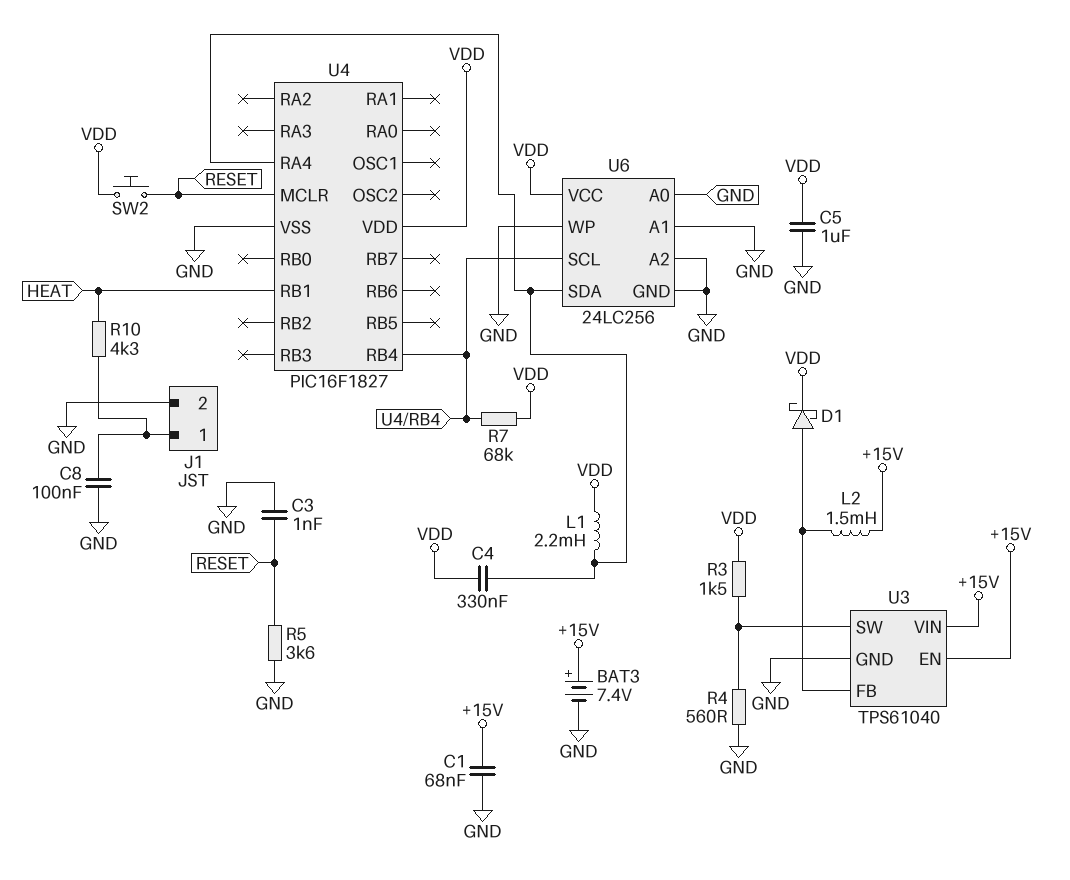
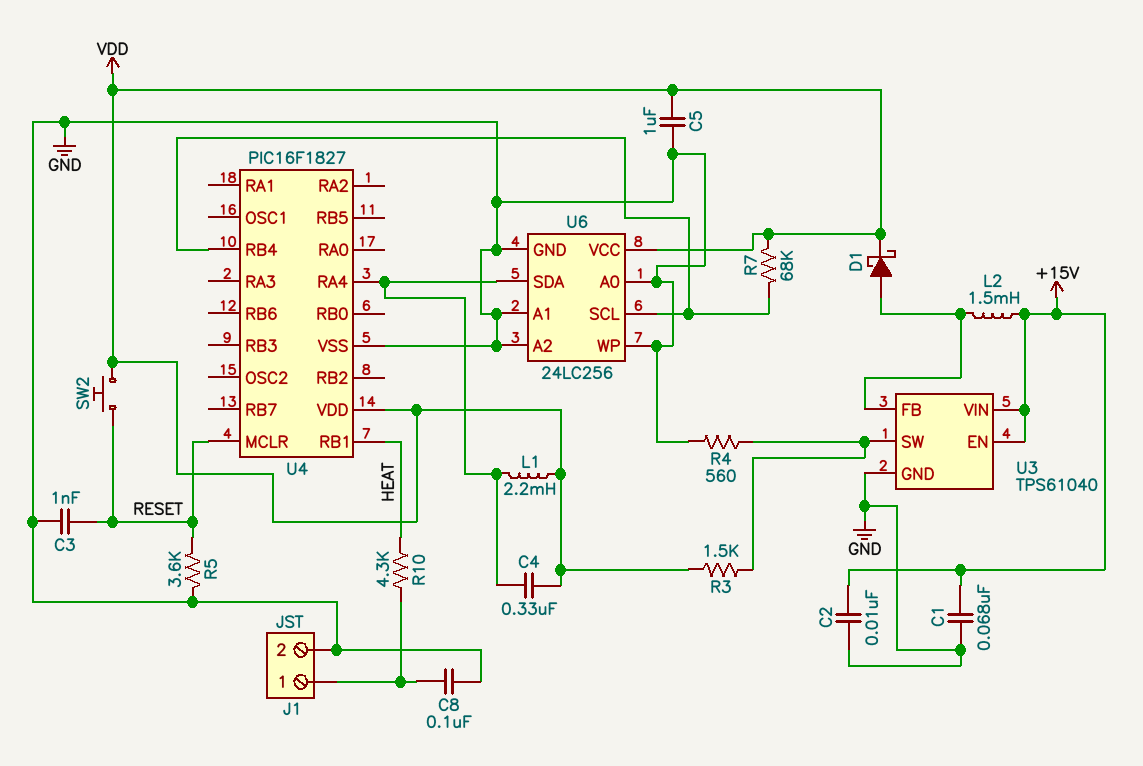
BAT3: 7.4V (plus +15V, minus GND) -> none
C2: none -> 10nF (+15V, GND)

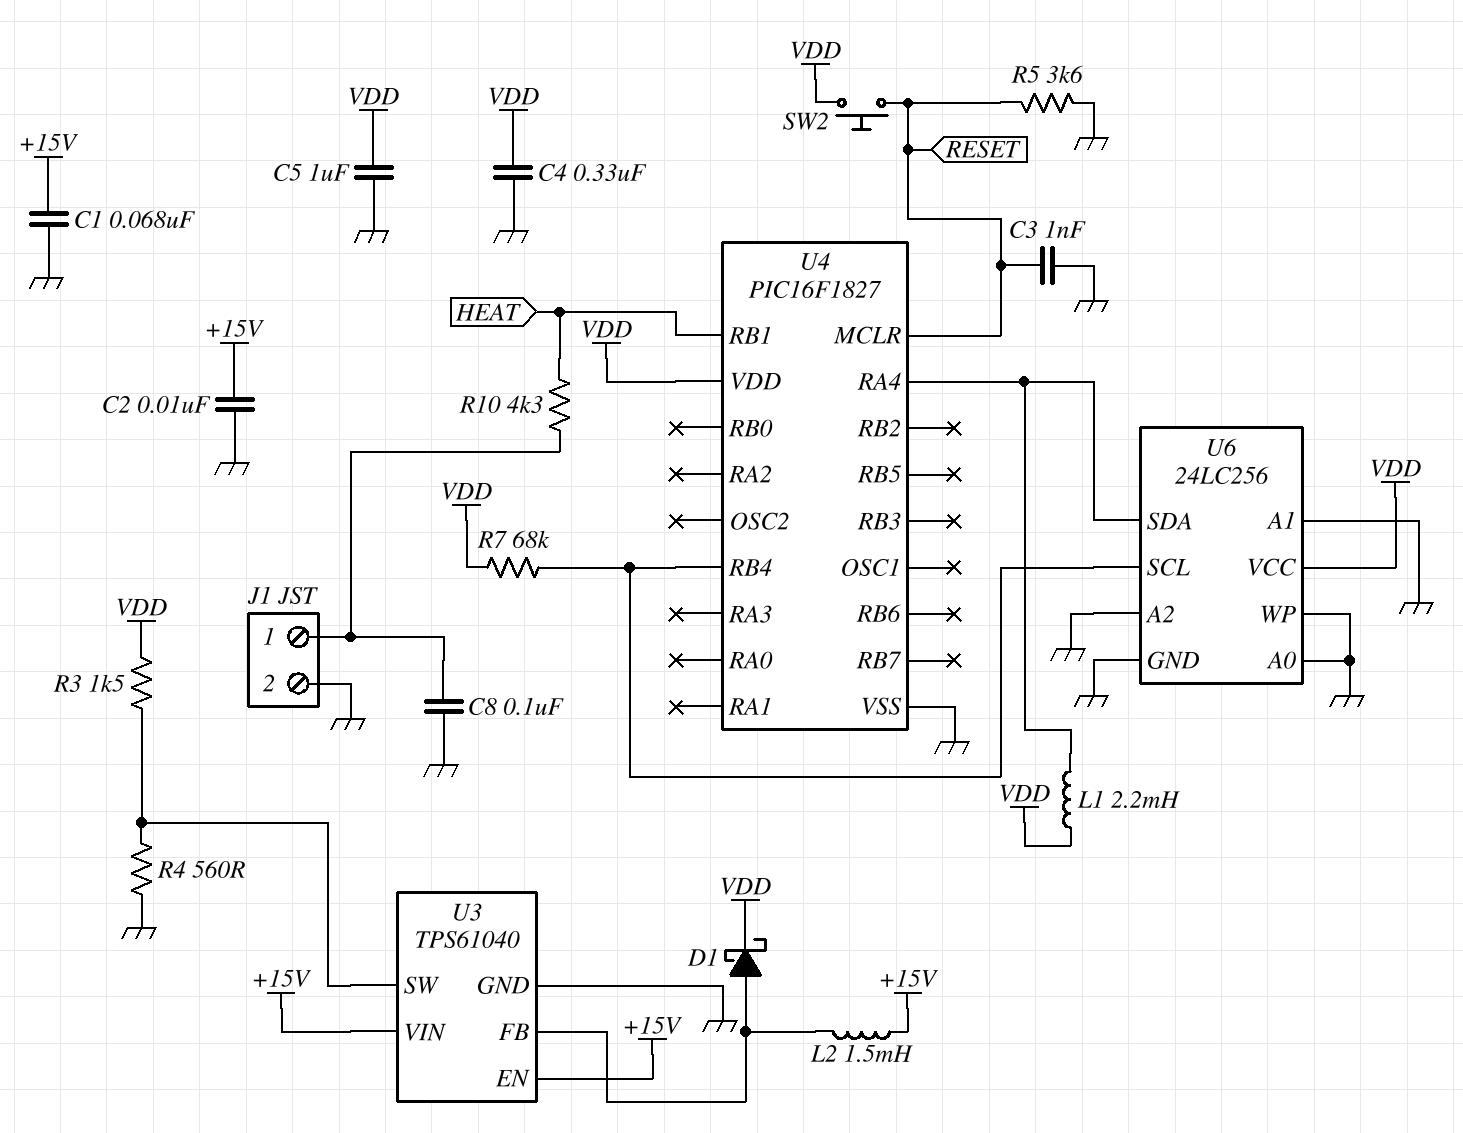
C4: 330nF (U4/RA4, VDD) -> 330nF (GND, VDD)

